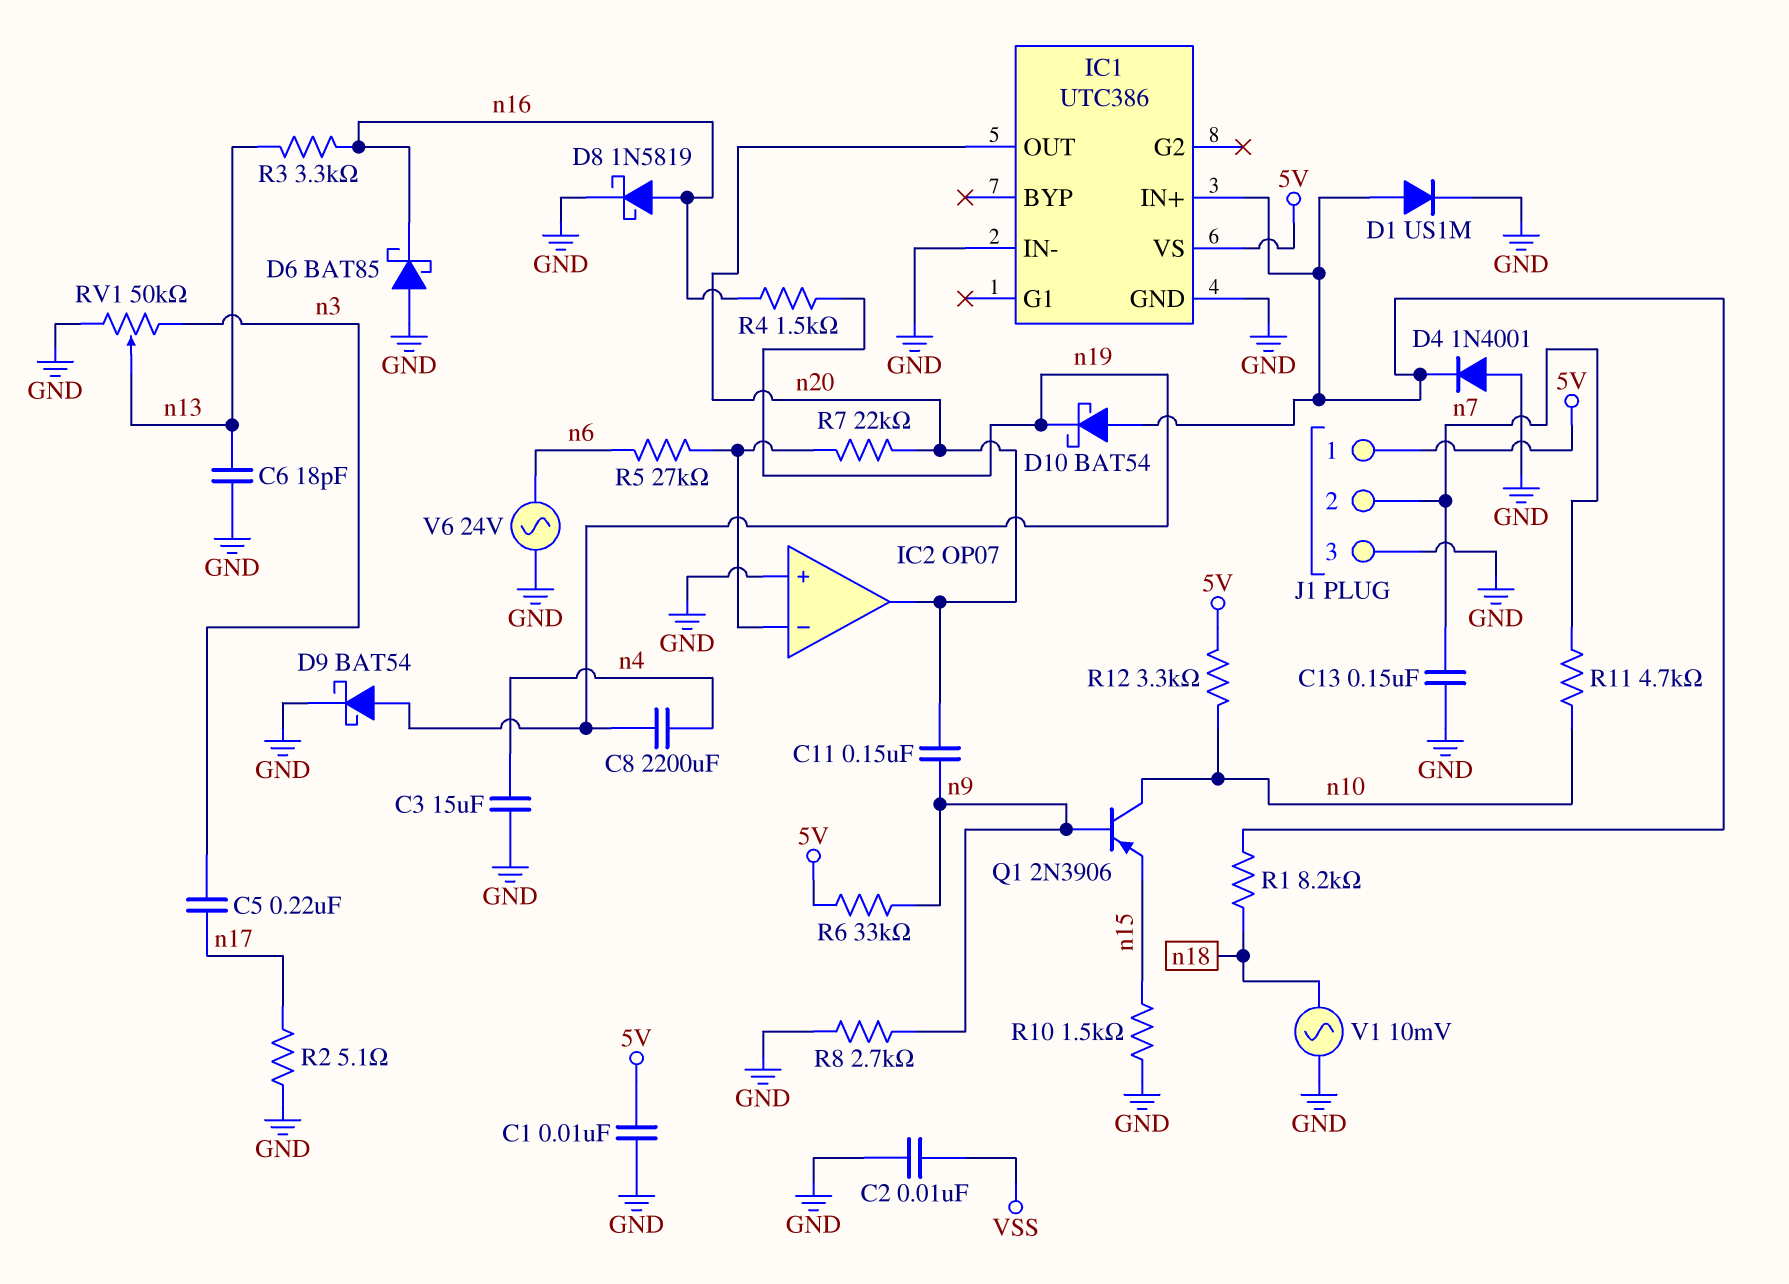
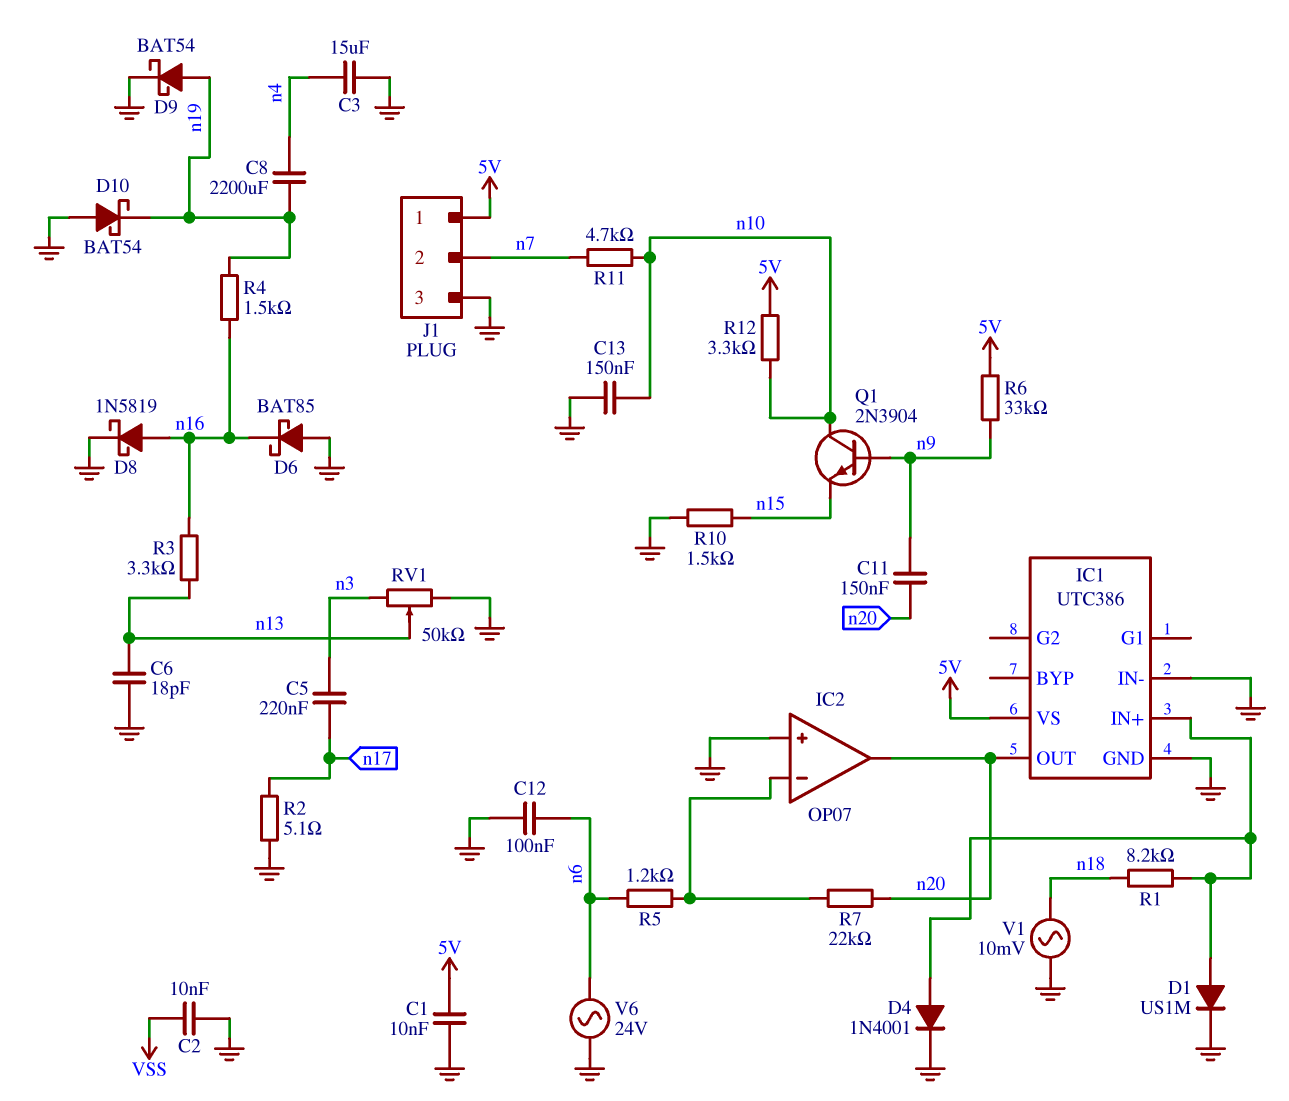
C12: none -> 100nF (GND, n6)
C13: 150nF (GND, n7) -> 150nF (GND, n10)
D4: diode 1N4001 (A GND, K IC1/IN+) -> diode 1N4001 (A IC1/IN+, K GND)
D10: schottky BAT54 (A IC1/IN+, K n19) -> schottky BAT54 (A GND, K n19)
Q1: PNP 2N3906 (B n9, C n10, E n15) -> NPN 2N3904 (B n9, C n10, E n15)
R5: 27k (IC2/in-, n6) -> 1.2k (IC2/in-, n6)
R8: 2.7k (GND, n9) -> none

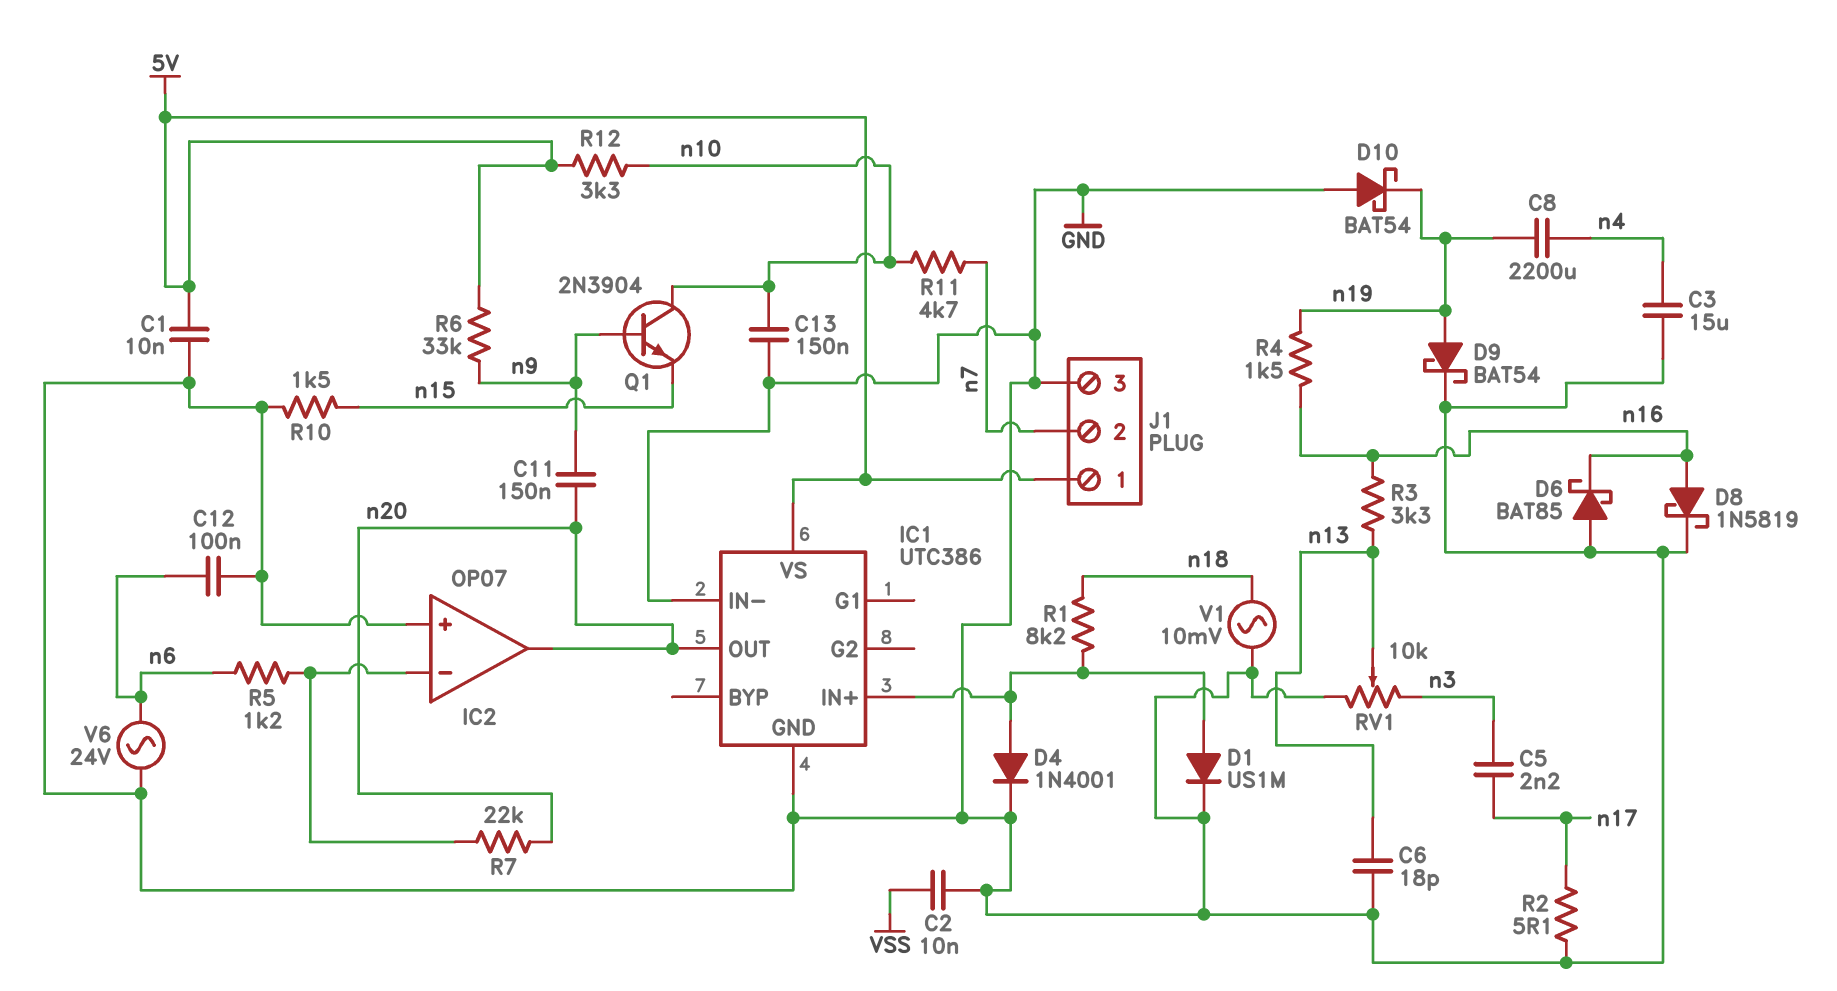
C5: 220nF (n3, n17) -> 2.2nF (n3, n17)
RV1: 50k (GND, n3, wiper n13) -> 10k (GND, n3, wiper n13)

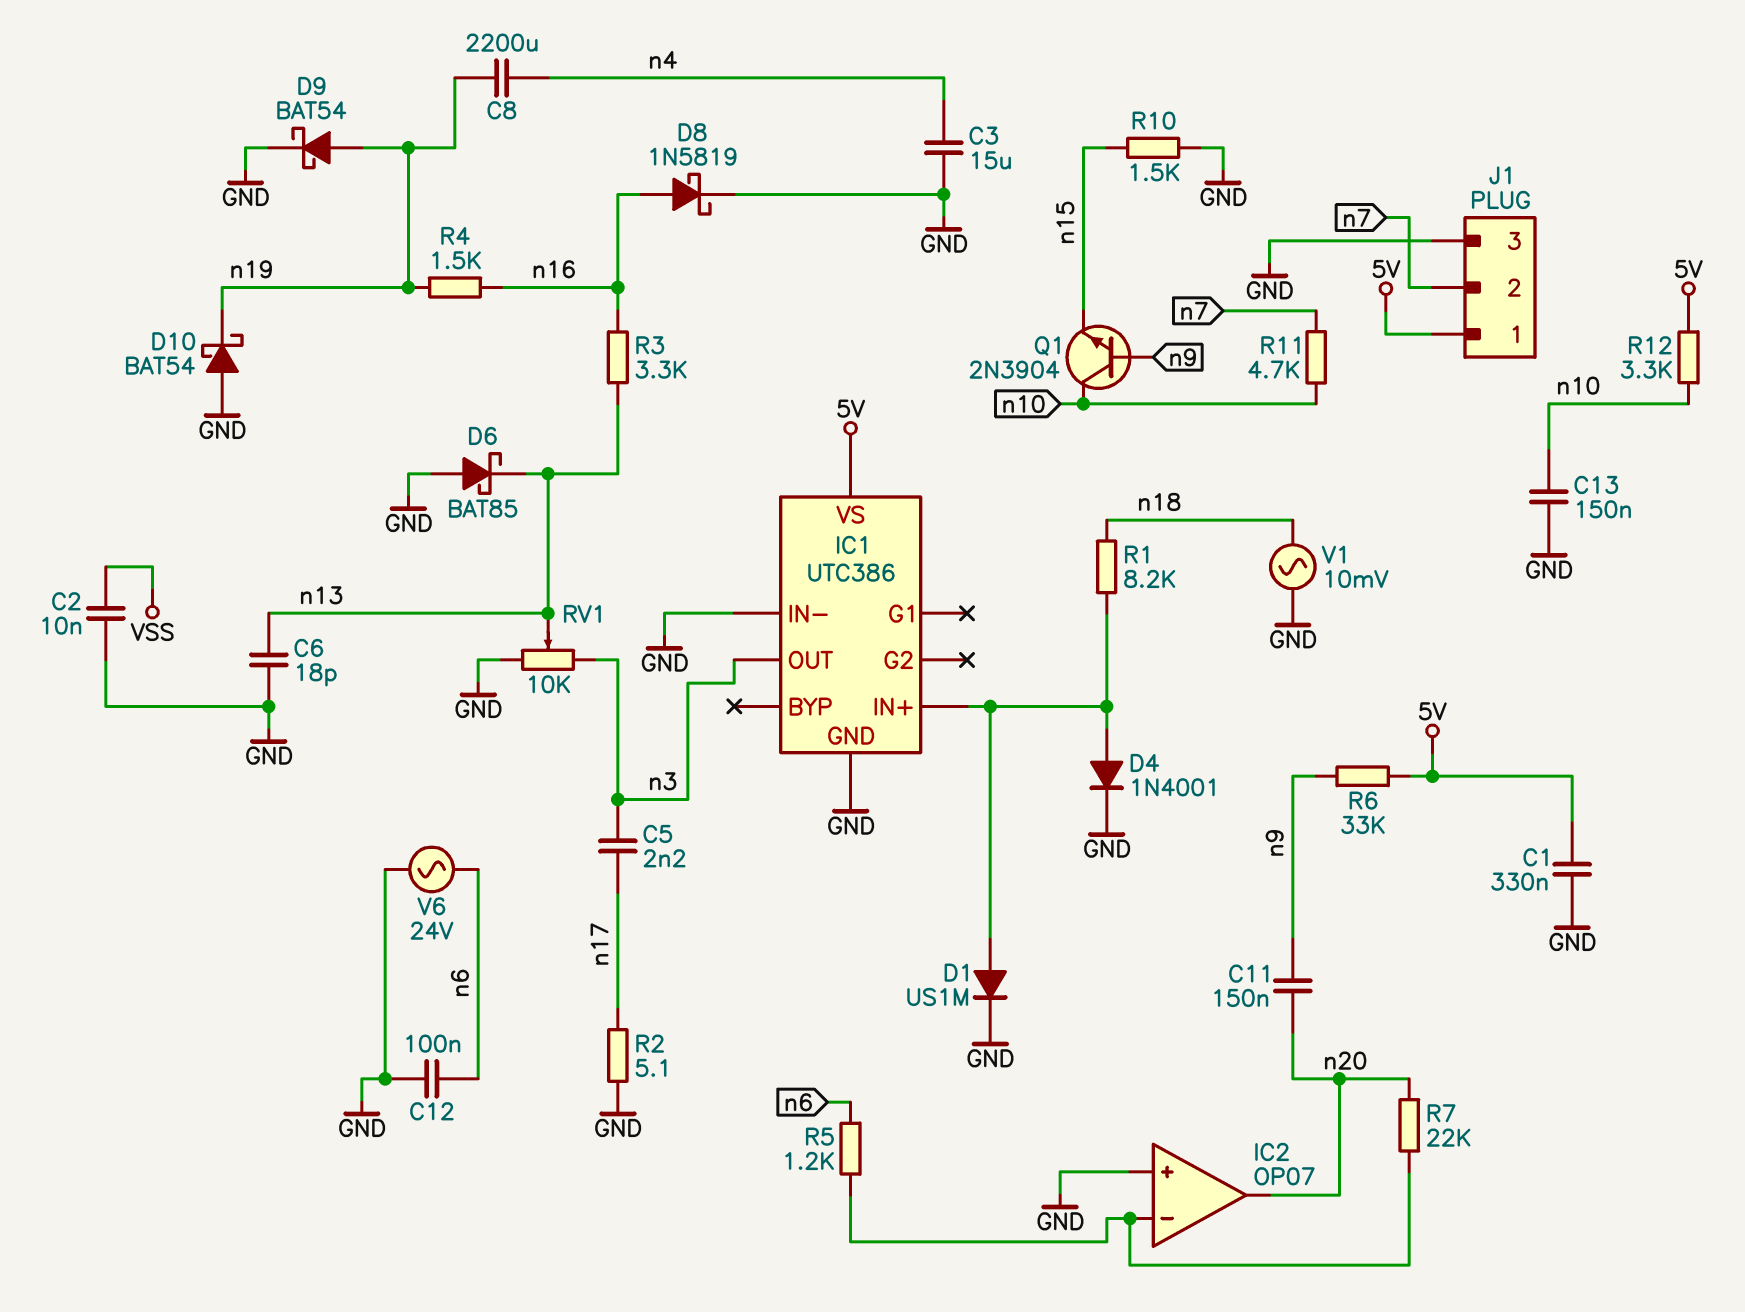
C1: 10nF (5V, GND) -> 330nF (5V, GND)
D6: schottky BAT85 (A GND, K n16) -> schottky BAT85 (A GND, K n13)
IC1 pin OUT: n20 -> n3

